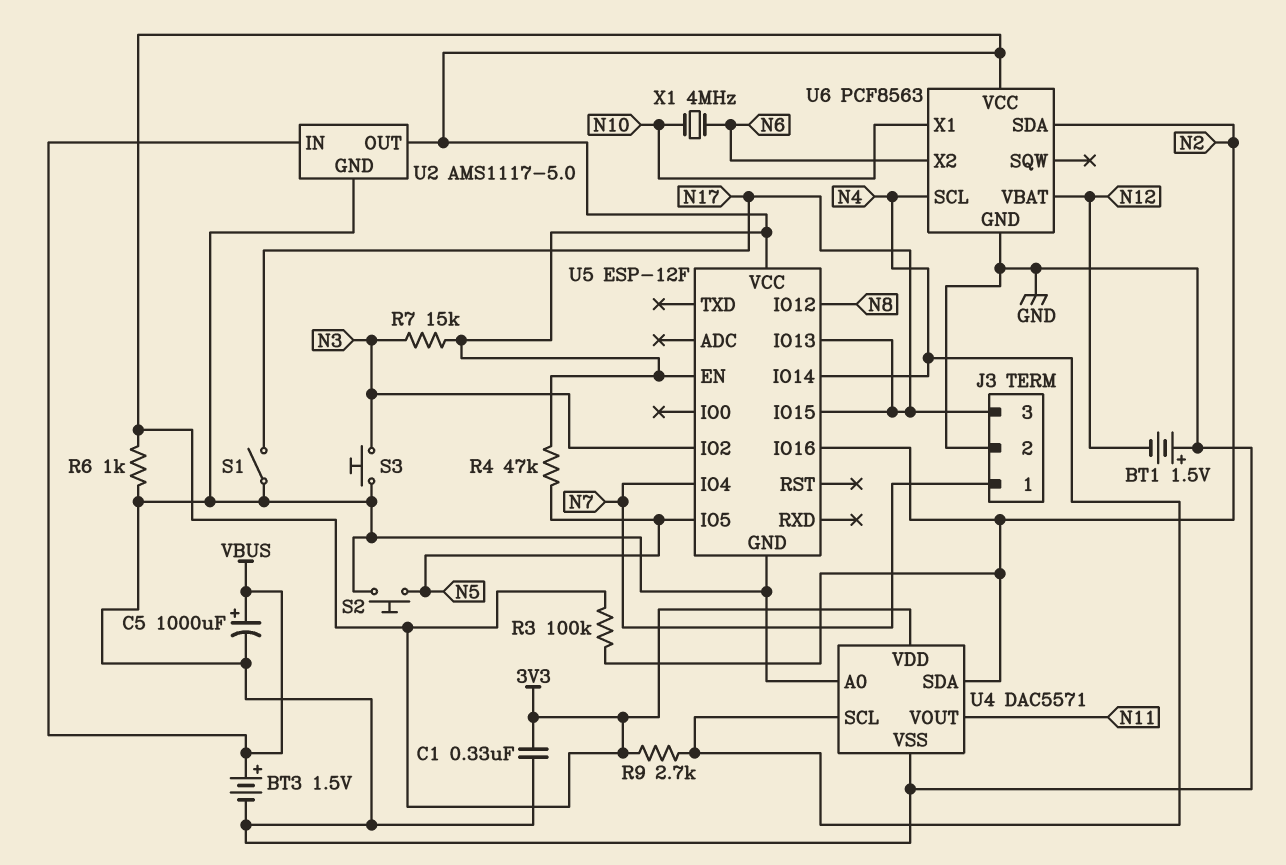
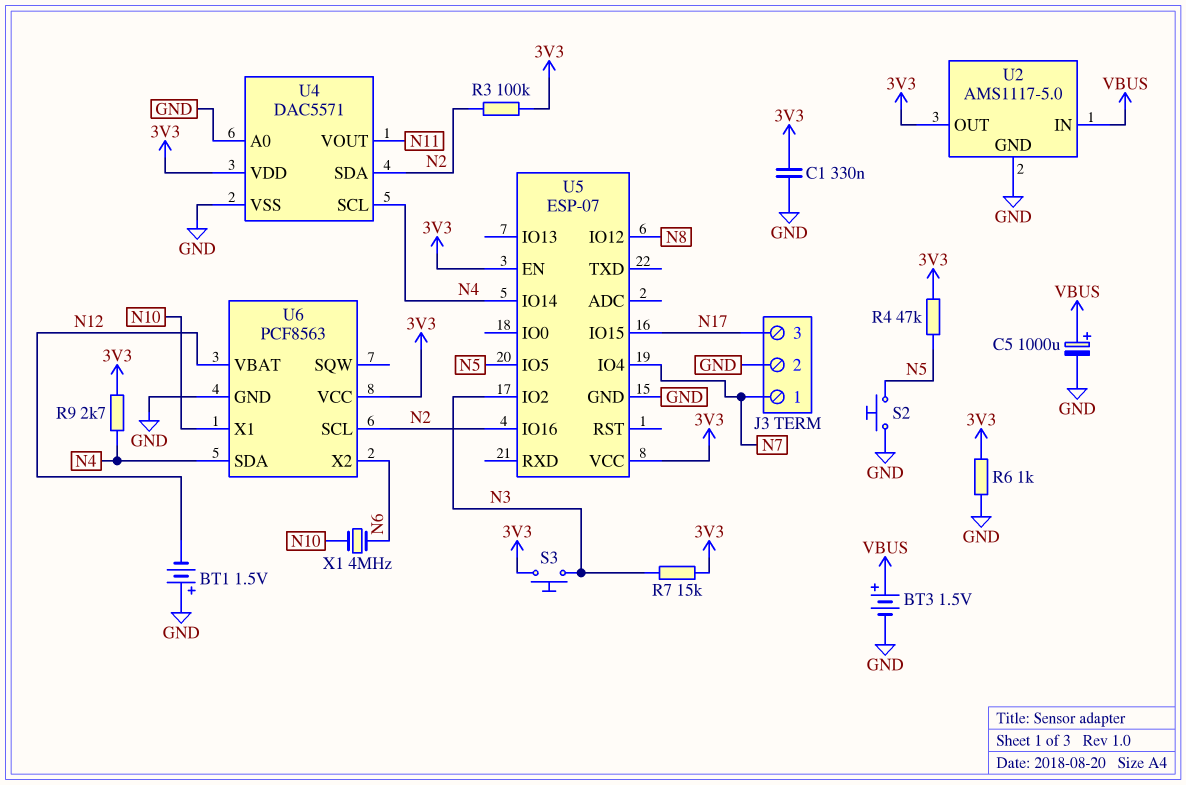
S1: switch (GND, N17) -> none
S3: button (GND, N3) -> button (3V3, N3)
U5: ESP-12F -> ESP-07
U5 pin IO13: N17 -> none
U6 pin SCL: N4 -> N2
U6 pin SDA: N2 -> N4

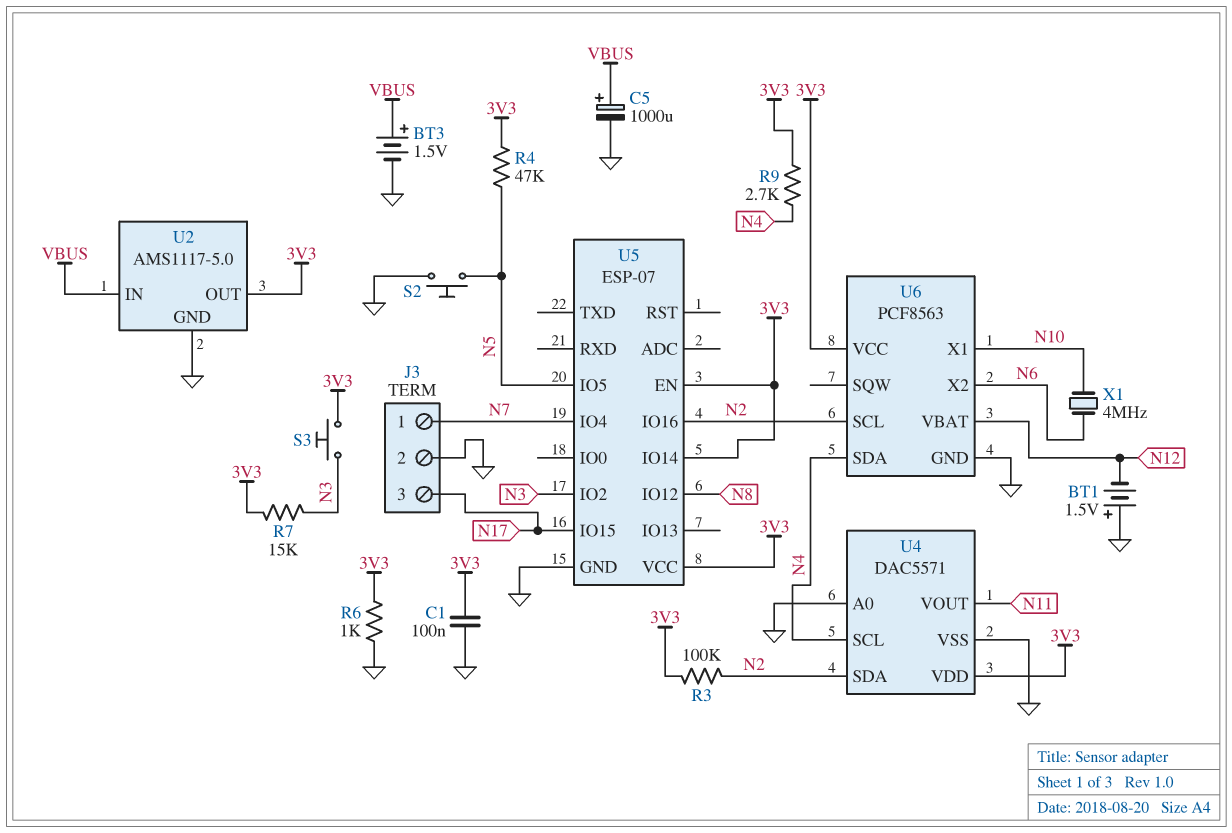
C1: 330nF (3V3, GND) -> 100nF (3V3, GND)
U5 pin IO14: N4 -> 3V3

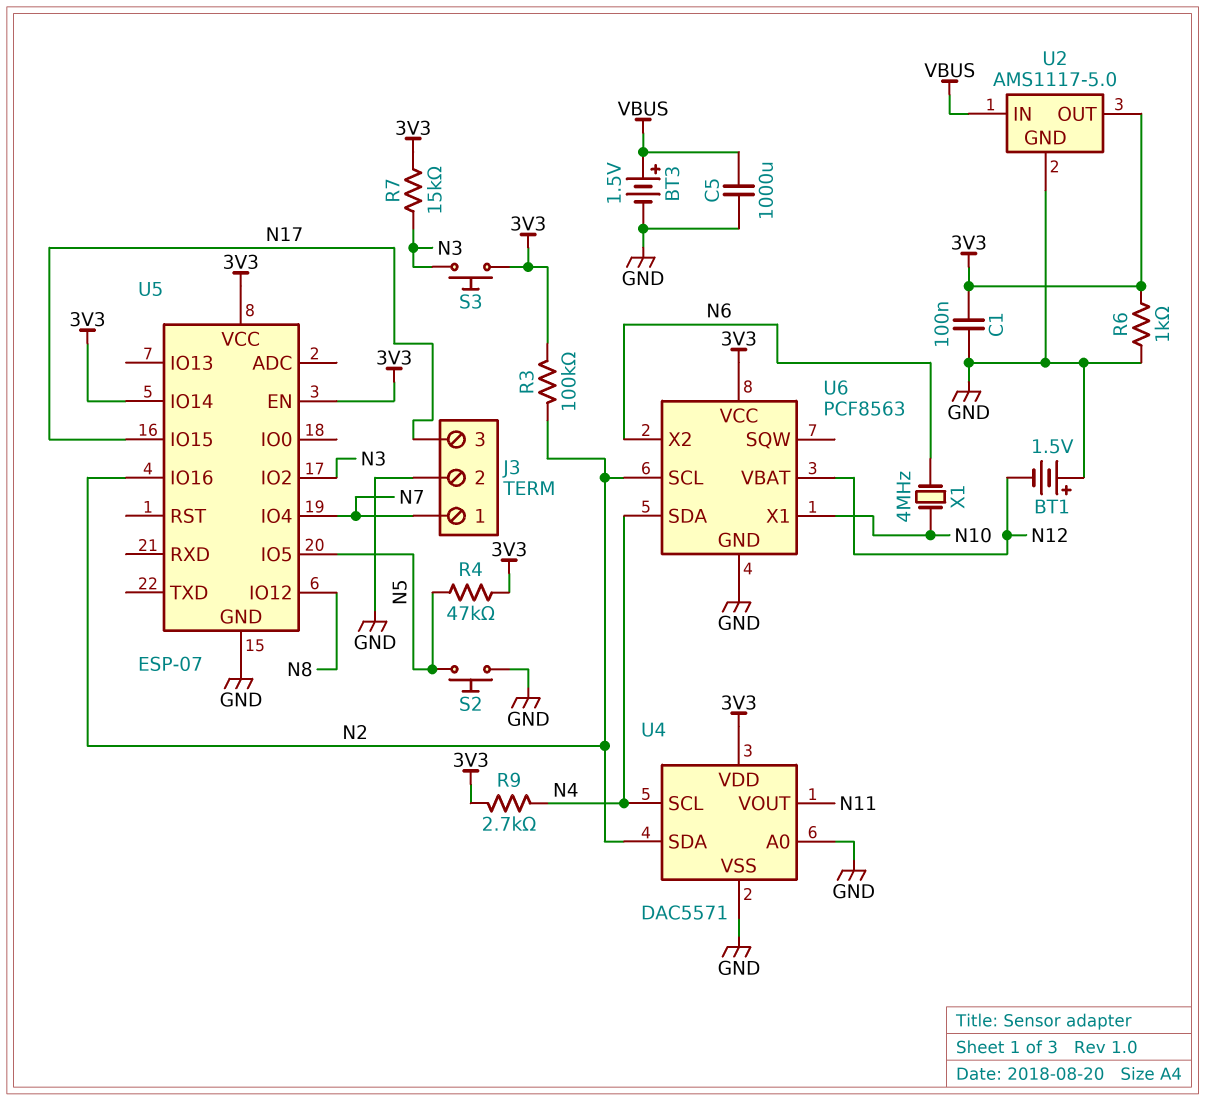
C5: 1000uF (plus VBUS, minus GND) -> 1000uF (GND, VBUS)

